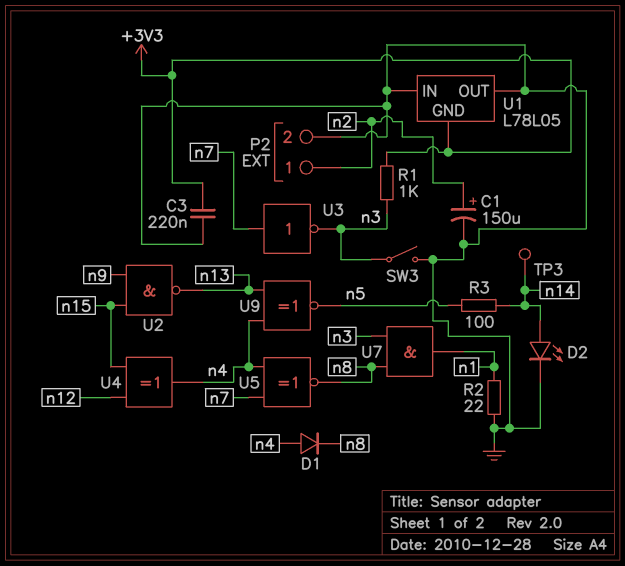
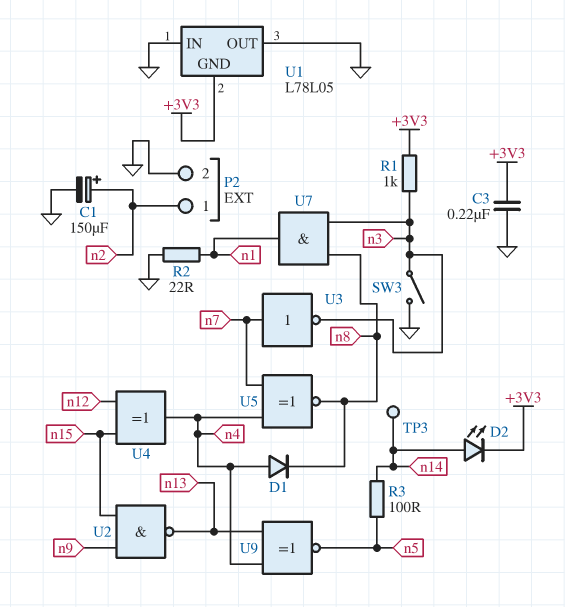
D2: LED (A n14, K GND) -> LED (A n14, K +3V3)

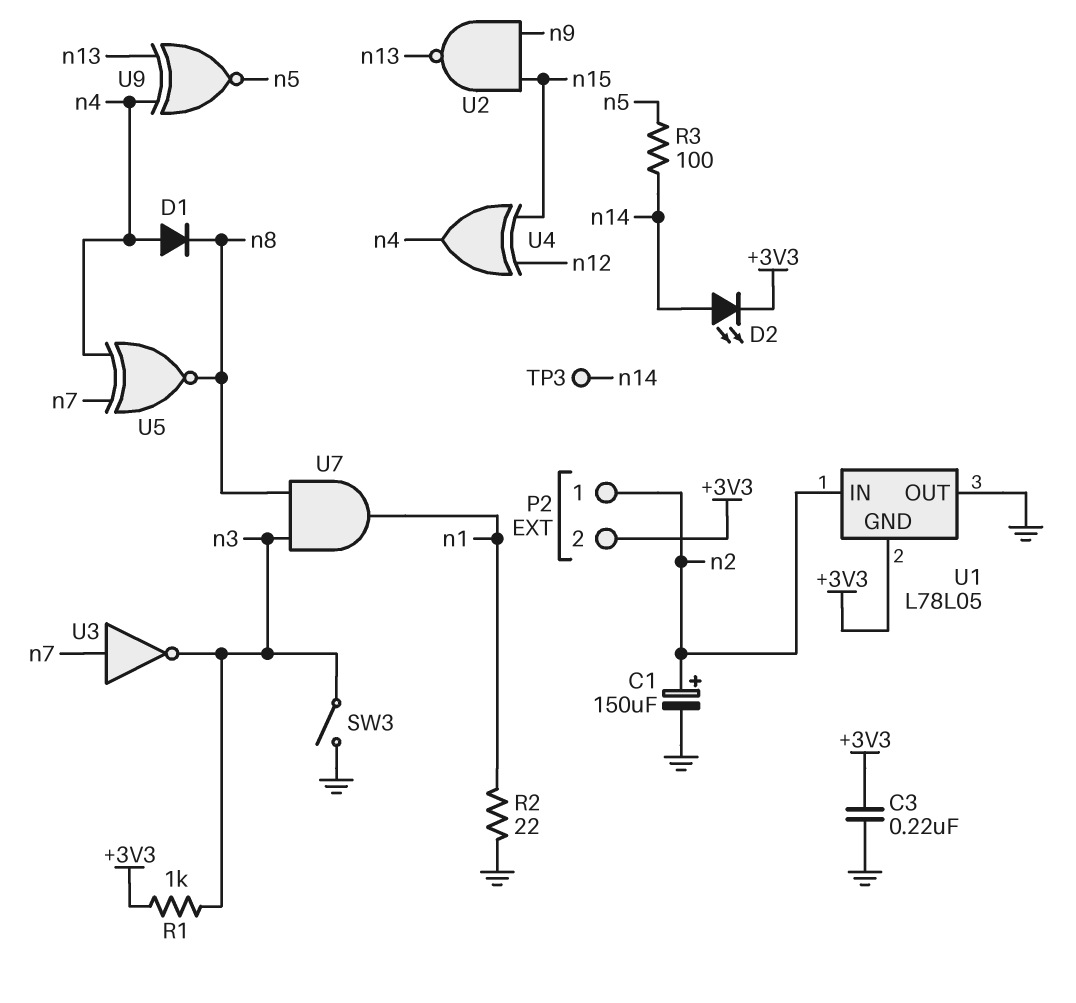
P2 pin 2: GND -> +3V3
U1 pin IN: GND -> n2

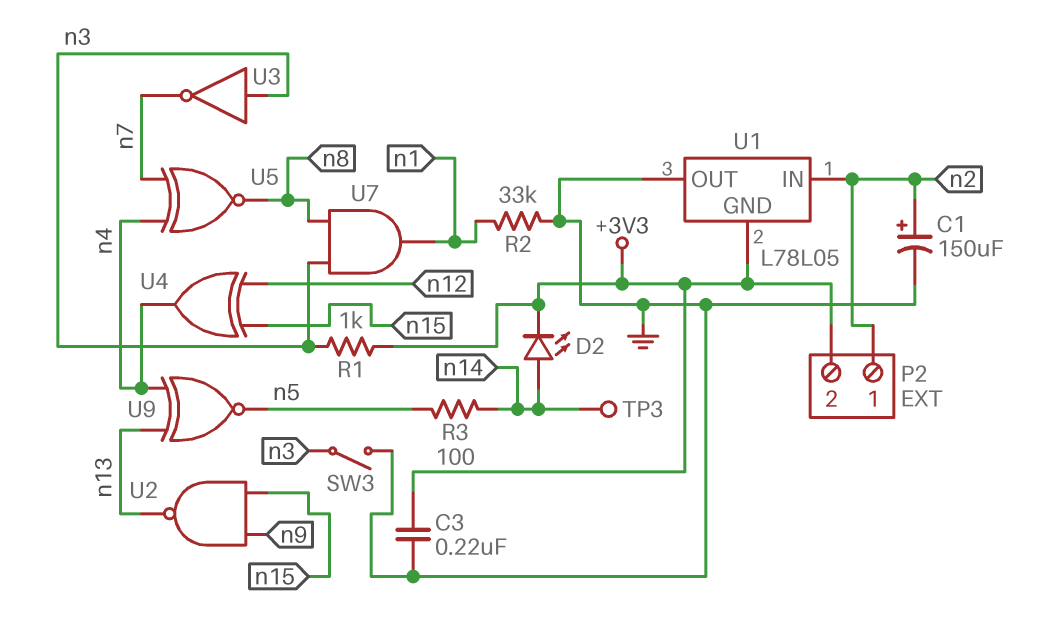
D1: diode (A n4, K n8) -> none
R2: 22 (GND, n1) -> 33k (GND, n1)
U3: NOT (in n7, out n3) -> NOT (in n3, out n7)

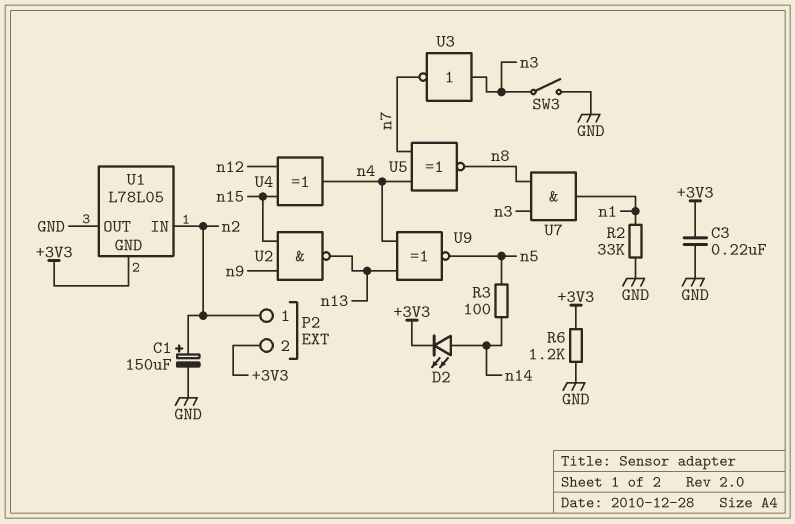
R1: 1k (+3V3, n3) -> none
R6: none -> 1.2k (+3V3, GND)
TP3: test point (n14) -> none

